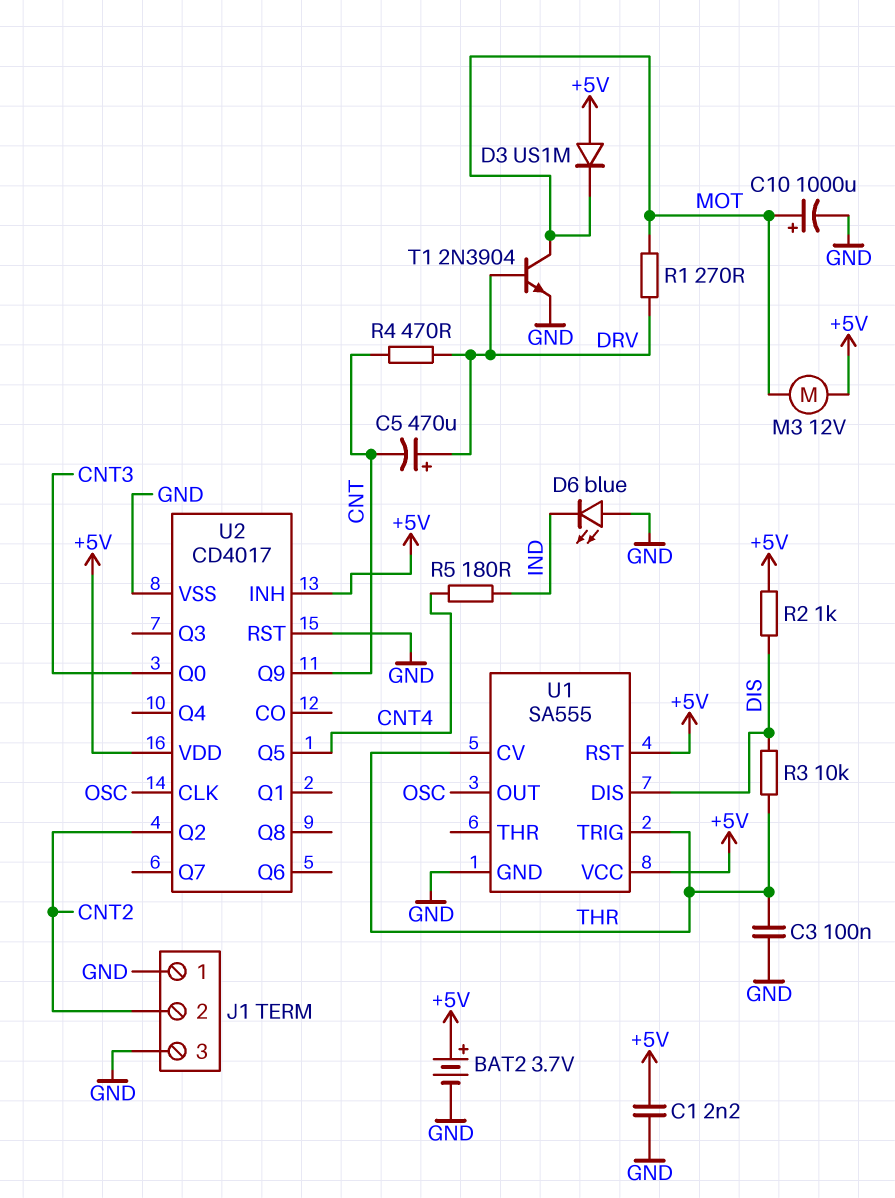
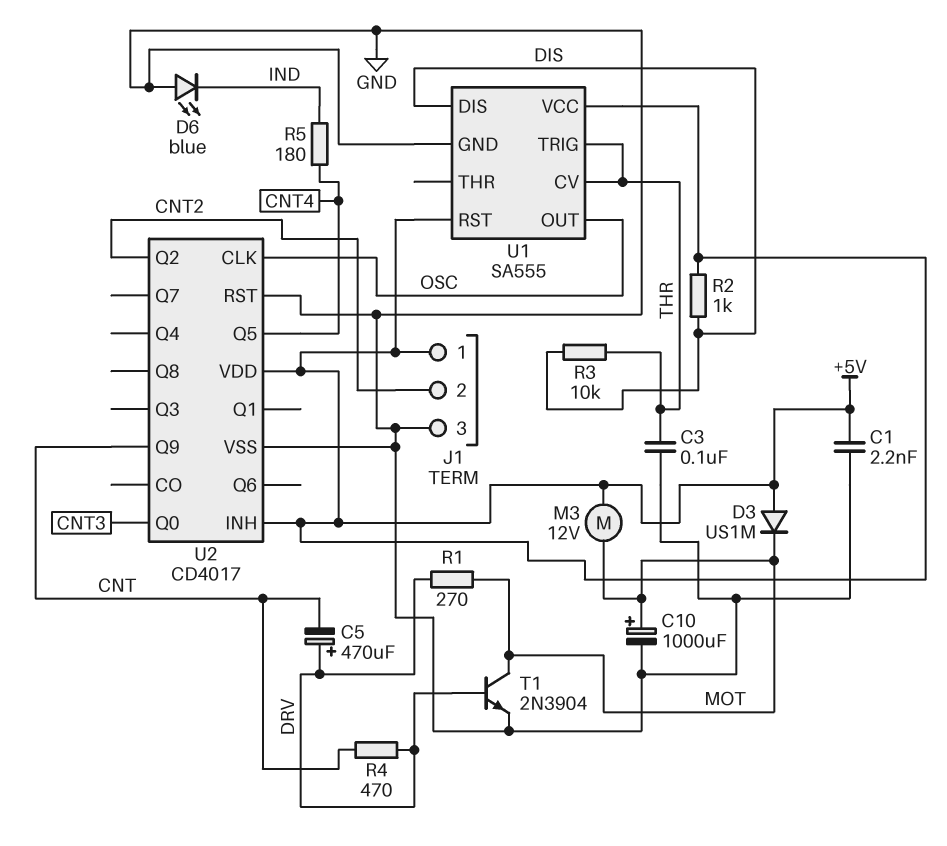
BAT2: 3.7V (plus +5V, minus GND) -> none
J1 pin 1: GND -> +5V

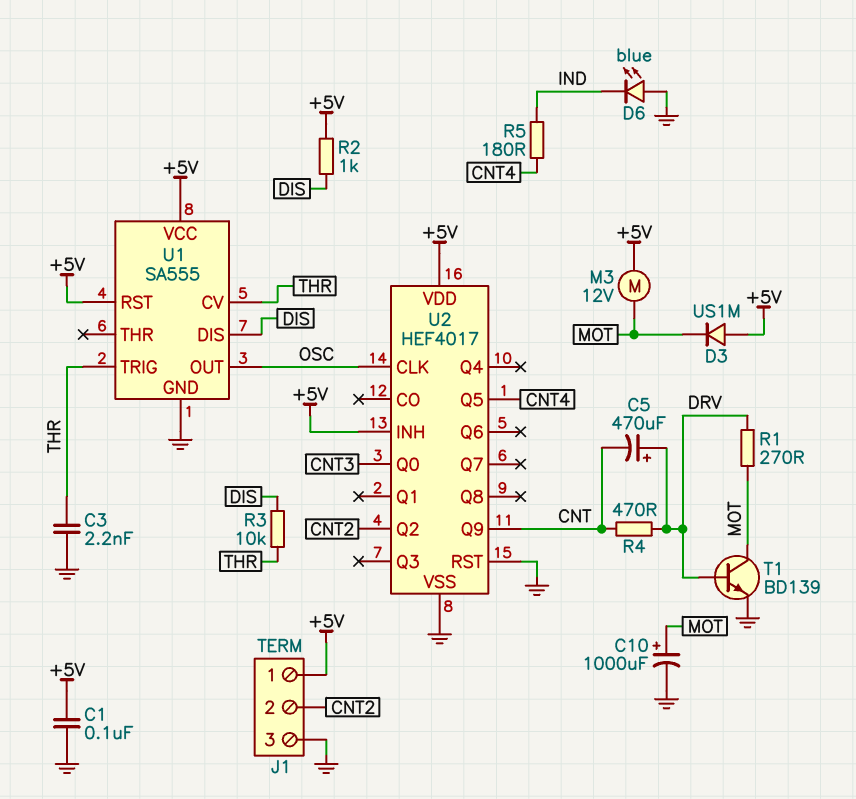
C1: 2.2nF (+5V, GND) -> 100nF (+5V, GND)
C3: 100nF (GND, THR) -> 2.2nF (GND, THR)
T1: NPN 2N3904 (B DRV, C MOT, E GND) -> NPN BD139 (B DRV, C MOT, E GND)
U2: CD4017 -> HEF4017

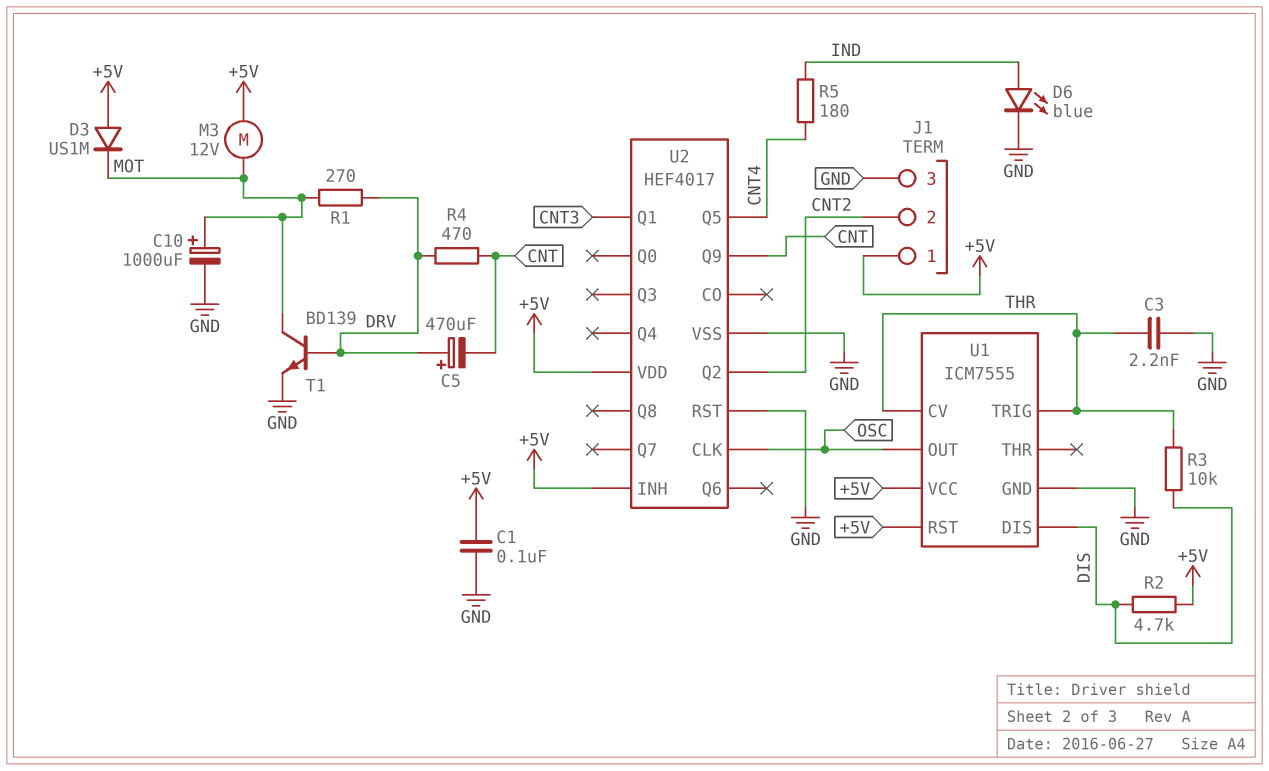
D6: LED blue (A GND, K IND) -> LED blue (A IND, K GND)
R2: 1k (+5V, DIS) -> 4.7k (+5V, DIS)
U1: SA555 -> ICM7555
U2 pin Q0: CNT3 -> none
U2 pin Q1: none -> CNT3

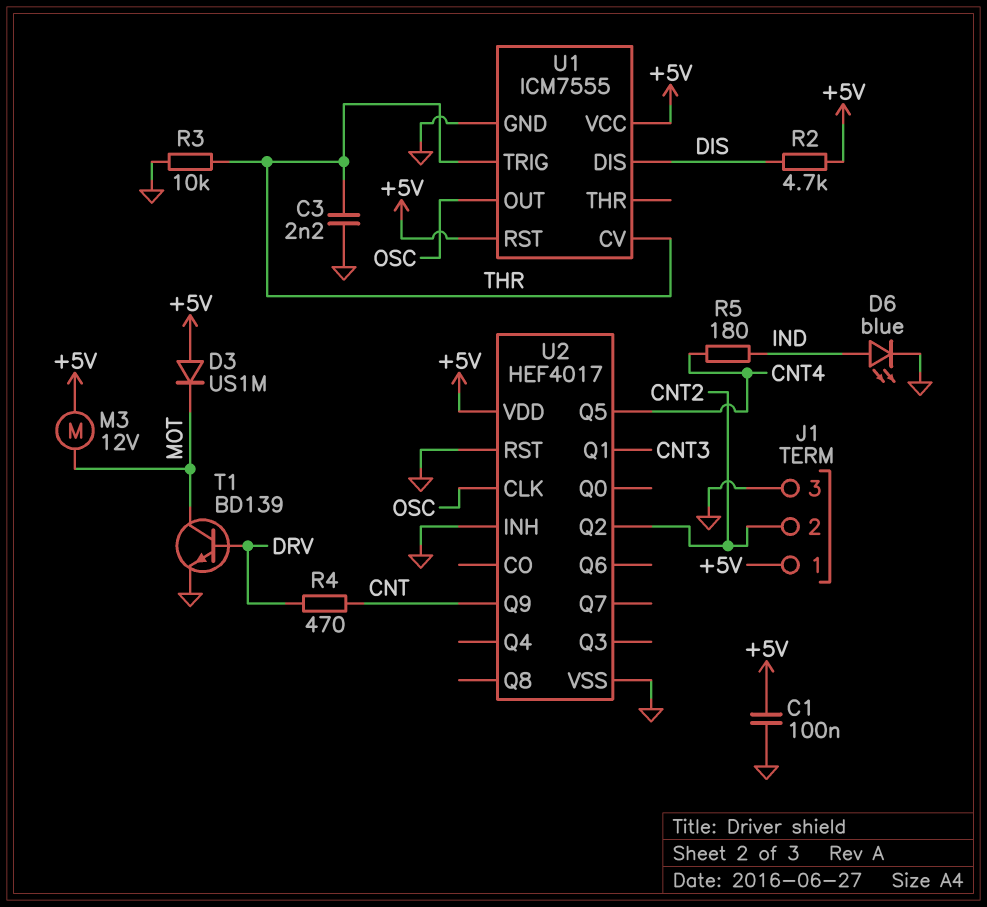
C5: 470uF (plus DRV, minus CNT) -> none
C10: 1000uF (plus MOT, minus GND) -> none
R1: 270 (DRV, MOT) -> none
R3: 10k (DIS, THR) -> 10k (GND, THR)
U2 pin INH: +5V -> GND

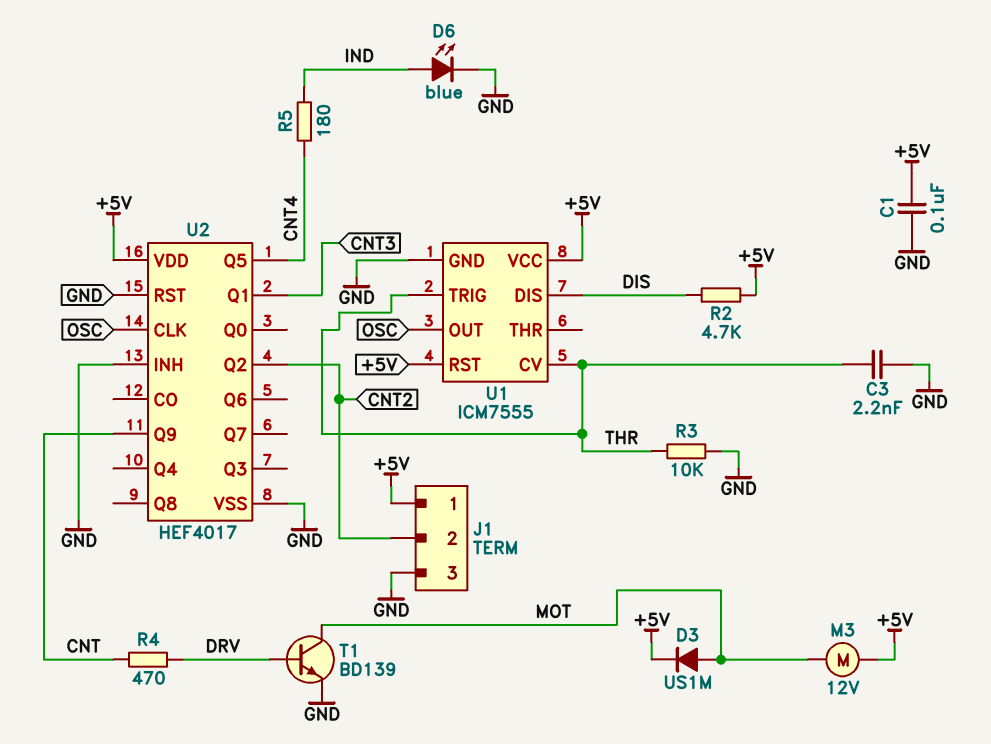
D3: diode US1M (A +5V, K MOT) -> diode US1M (A MOT, K +5V)

